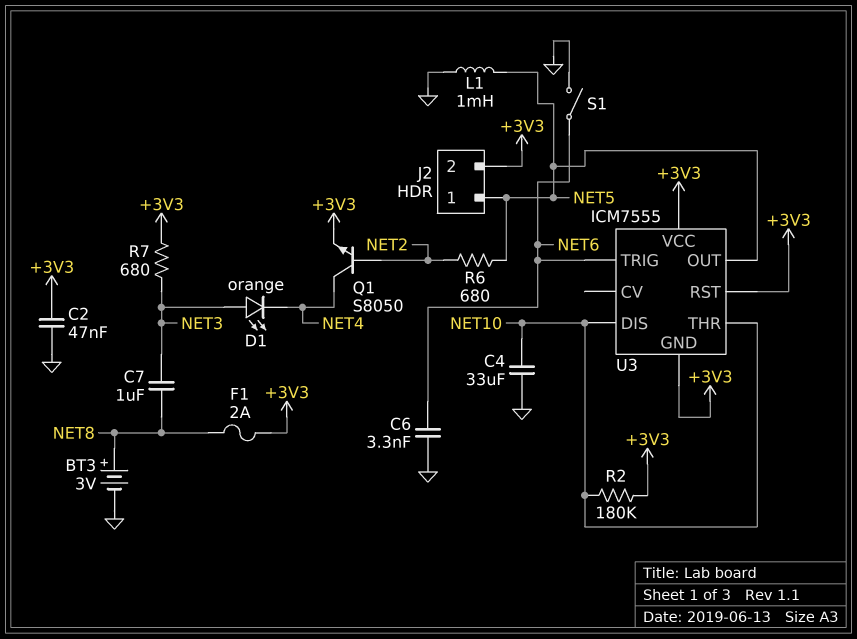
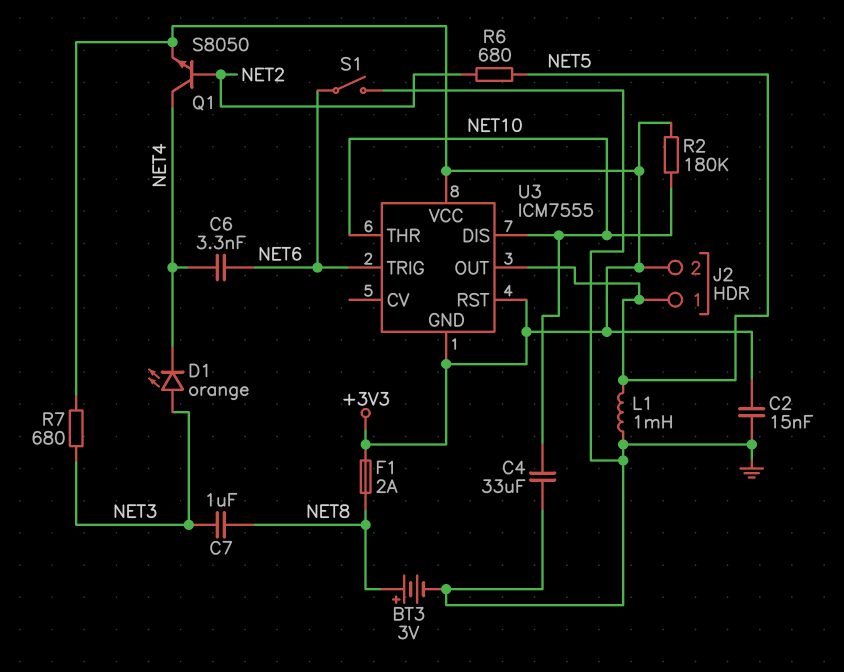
C2: 47nF (+3V3, GND) -> 15nF (+3V3, GND)
C6: 3.3nF (GND, NET6) -> 3.3nF (NET4, NET6)

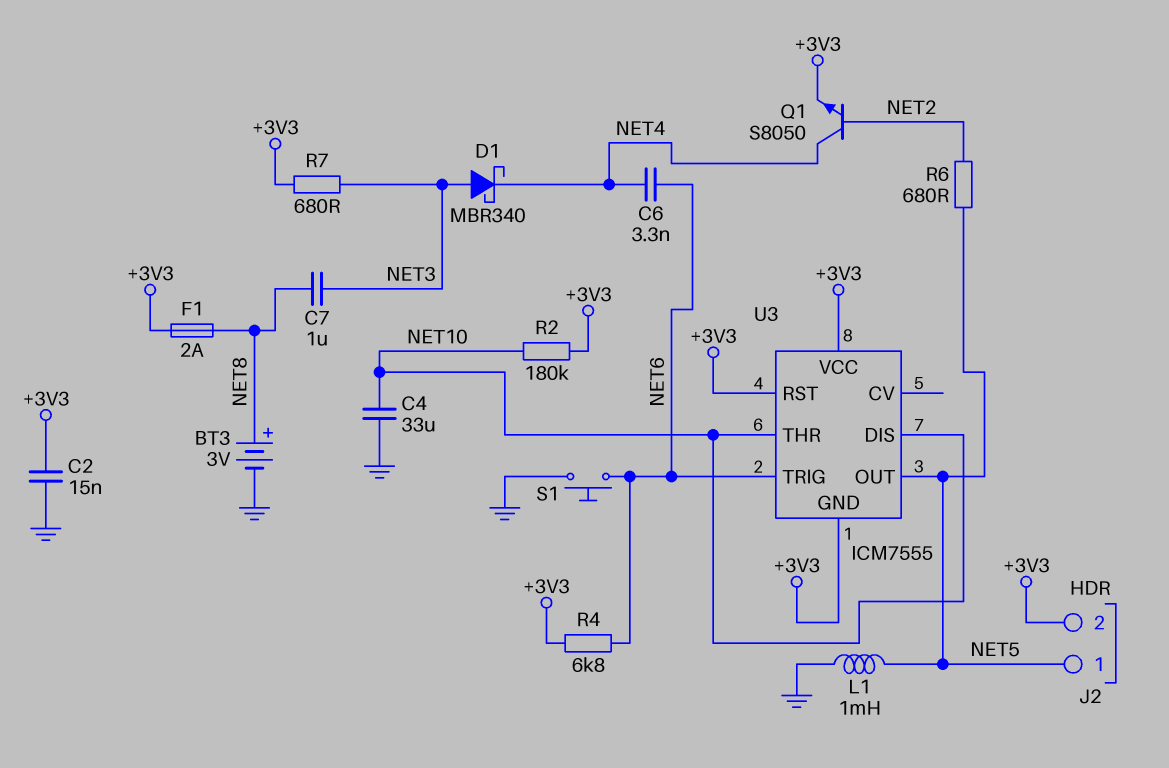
D1: LED orange (A NET3, K NET4) -> schottky MBR340 (A NET3, K NET4)
R4: none -> 6.8k (+3V3, NET6)
S1: switch (GND, NET6) -> button (GND, NET6)

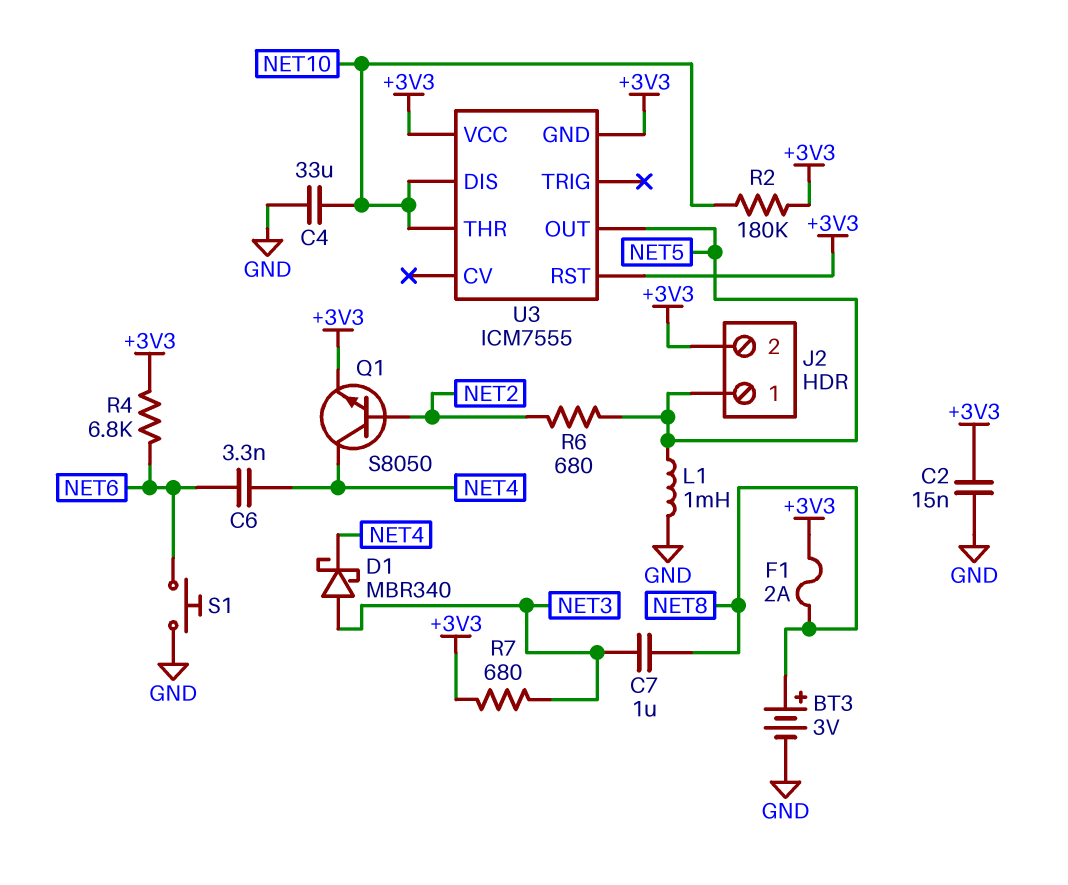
U3 pin TRIG: NET6 -> none

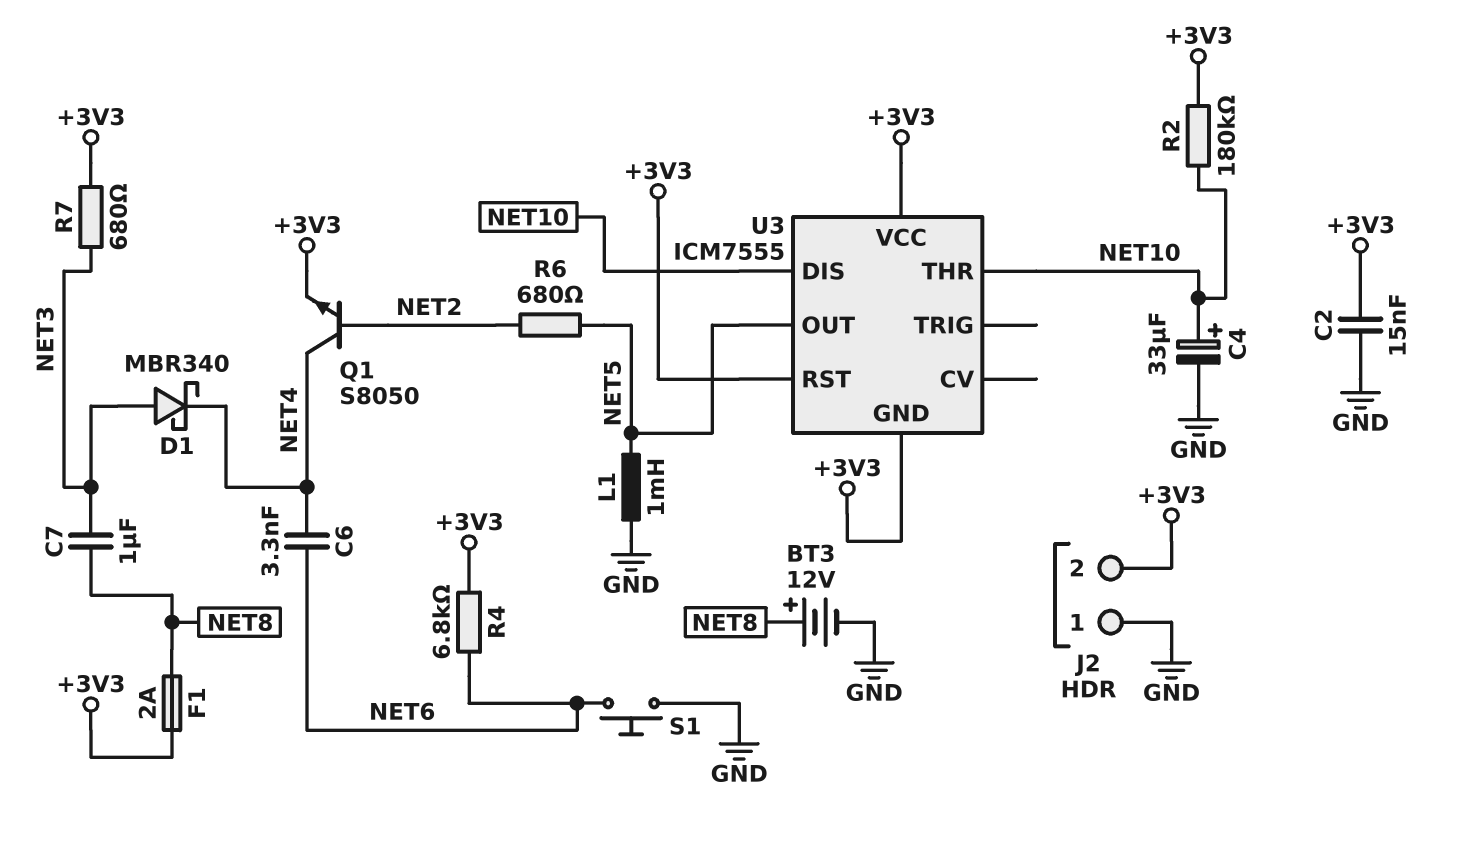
BT3: 3V (plus NET8, minus GND) -> 12V (plus NET8, minus GND)
C4: 33uF (GND, NET10) -> 33uF (plus NET10, minus GND)
J2 pin 1: NET5 -> GND

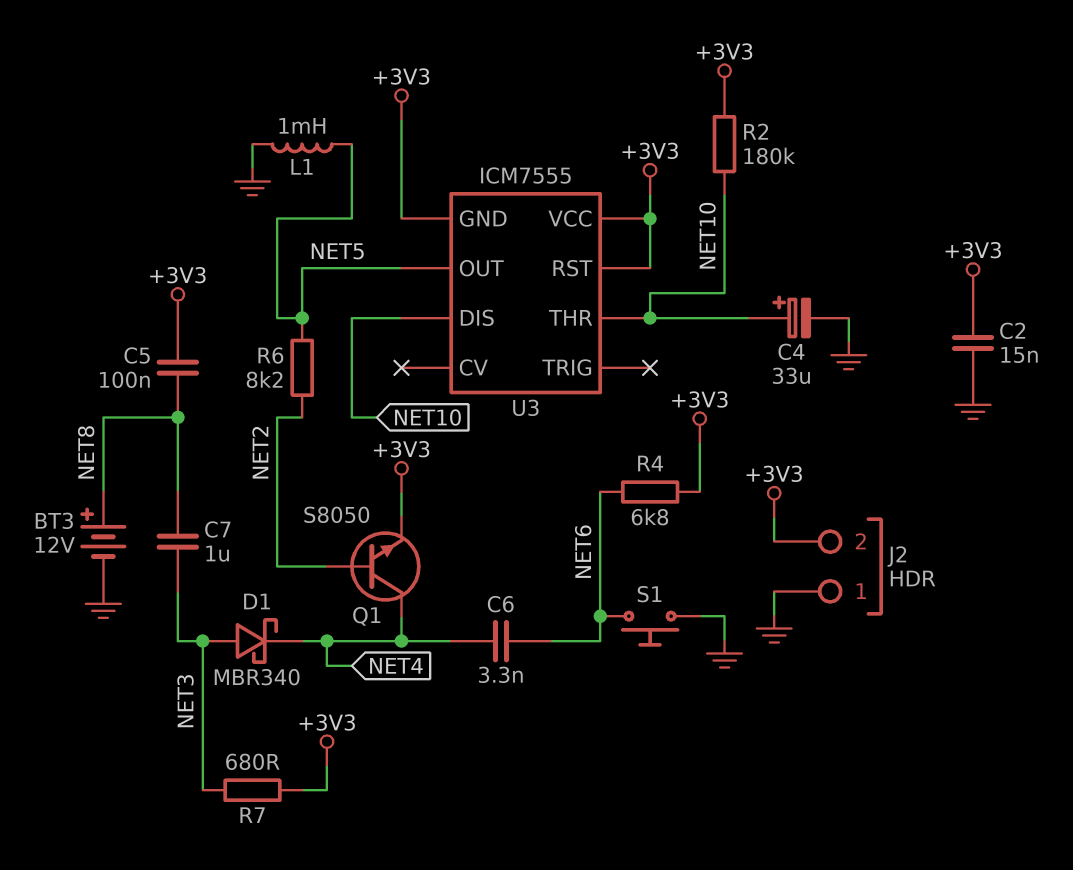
C5: none -> 100nF (+3V3, NET8)
F1: 2A (+3V3, NET8) -> none
R6: 680 (NET2, NET5) -> 8.2k (NET2, NET5)

